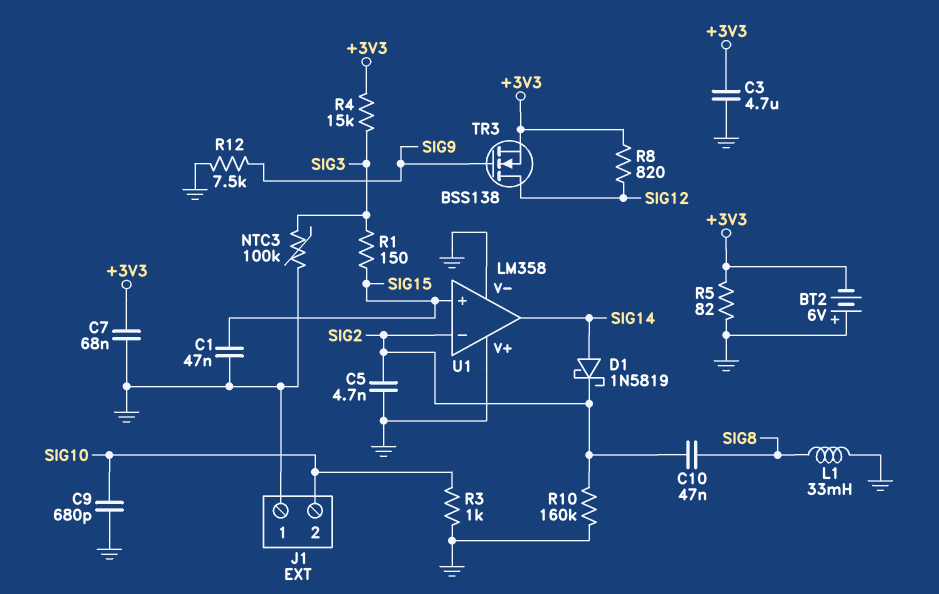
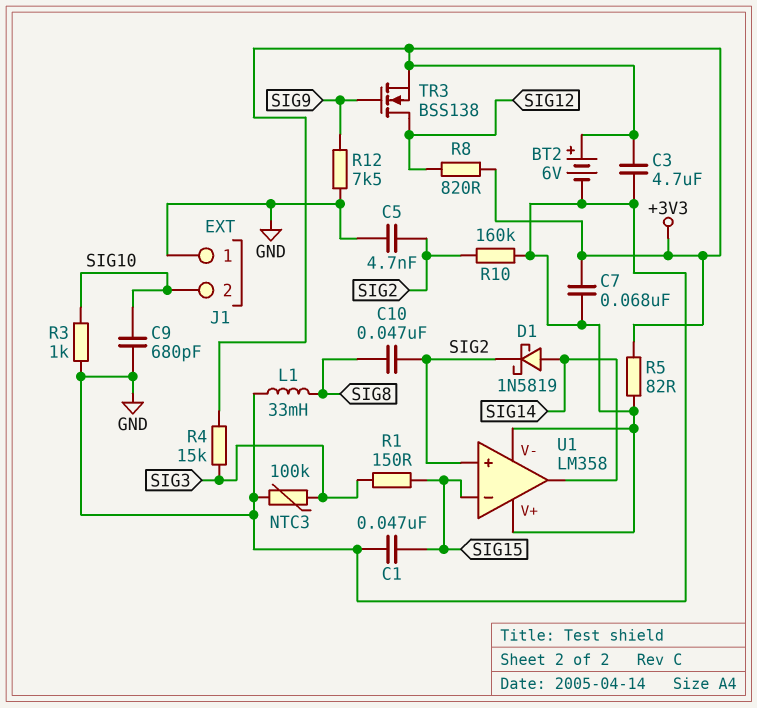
BT2: 6V (plus GND, minus +3V3) -> 6V (plus +3V3, minus GND)
U1 pin in+: SIG15 -> SIG2
U1 pin in-: SIG2 -> SIG15

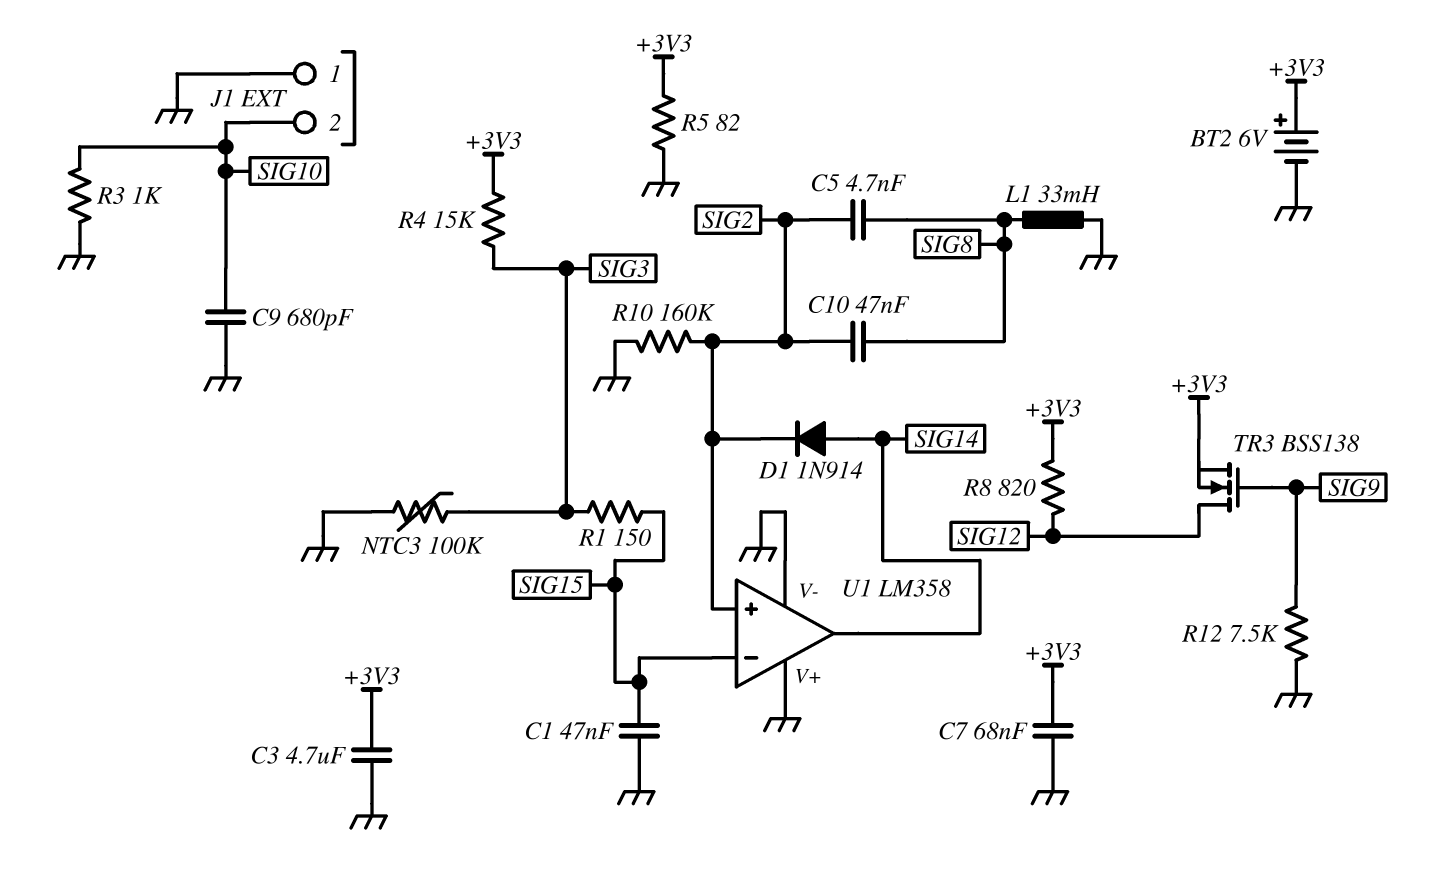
C5: 4.7nF (GND, SIG2) -> 4.7nF (SIG2, SIG8)
D1: schottky 1N5819 (A SIG14, K SIG2) -> diode 1N914 (A SIG14, K SIG2)

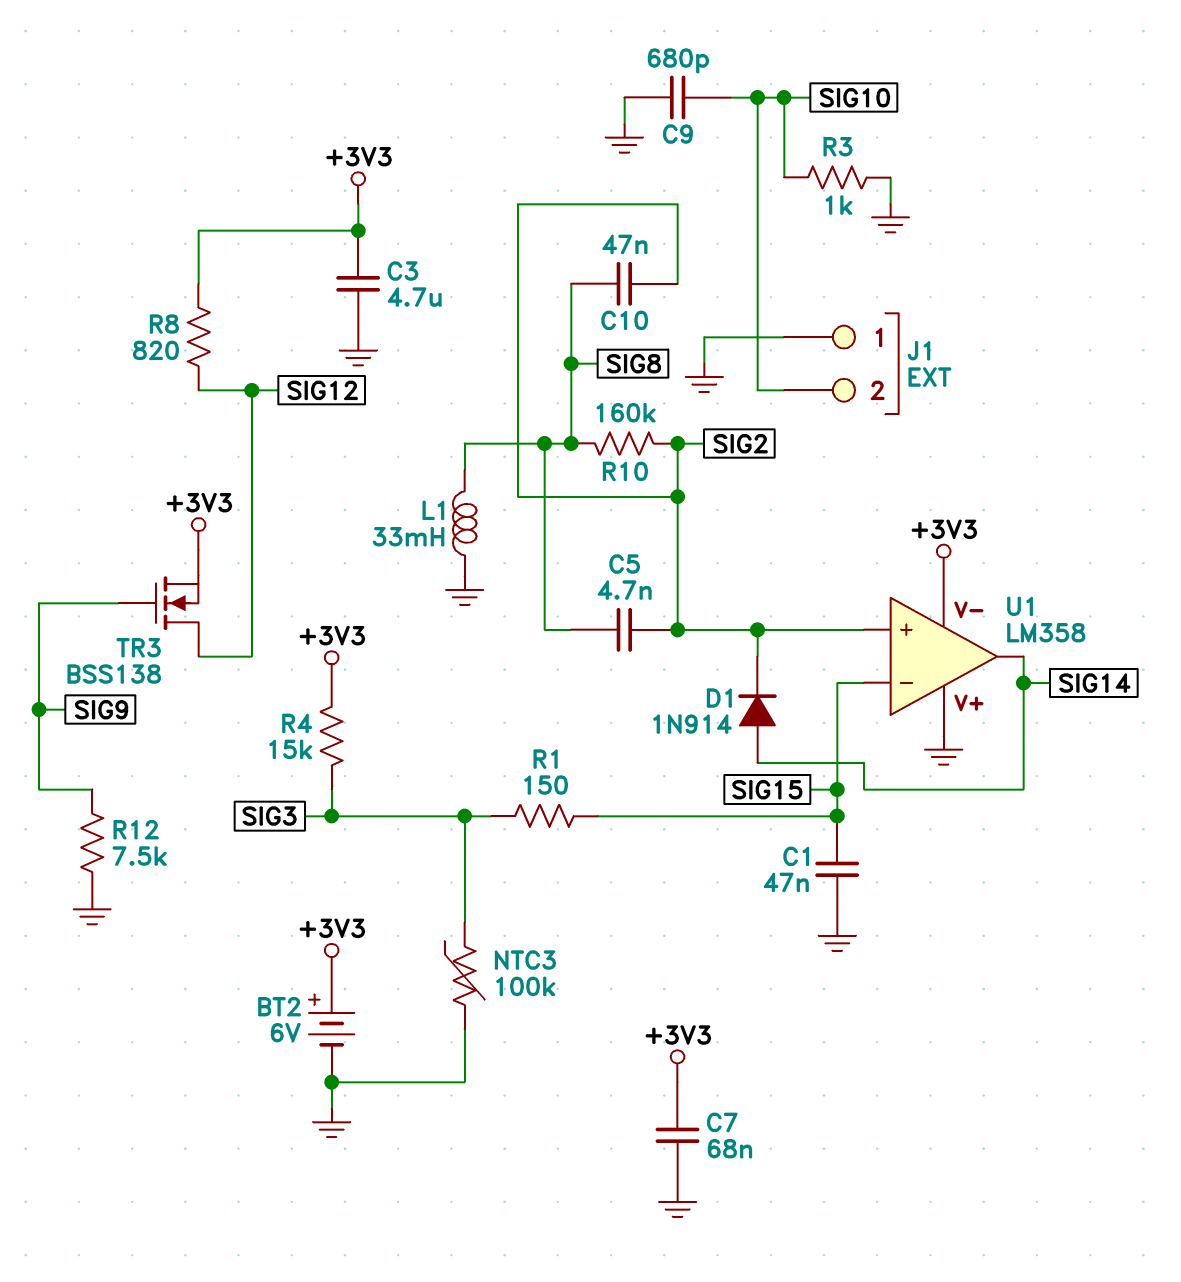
R5: 82 (+3V3, GND) -> none
R10: 160k (GND, SIG2) -> 160k (SIG2, SIG8)
U1 pin V-: GND -> +3V3

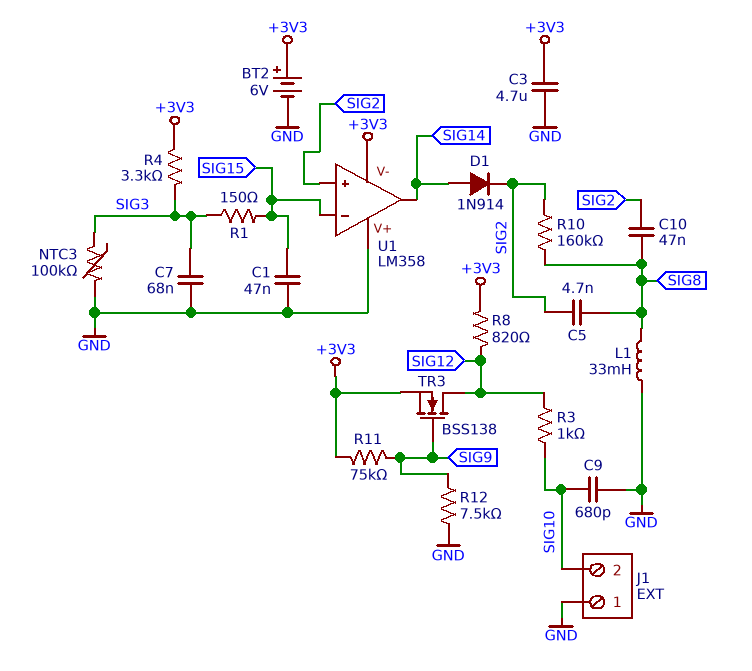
C7: 68nF (+3V3, GND) -> 68nF (GND, SIG3)
R3: 1k (GND, SIG10) -> 1k (SIG10, SIG12)
R4: 15k (+3V3, SIG3) -> 3.3k (+3V3, SIG3)
R11: none -> 75k (+3V3, SIG9)

